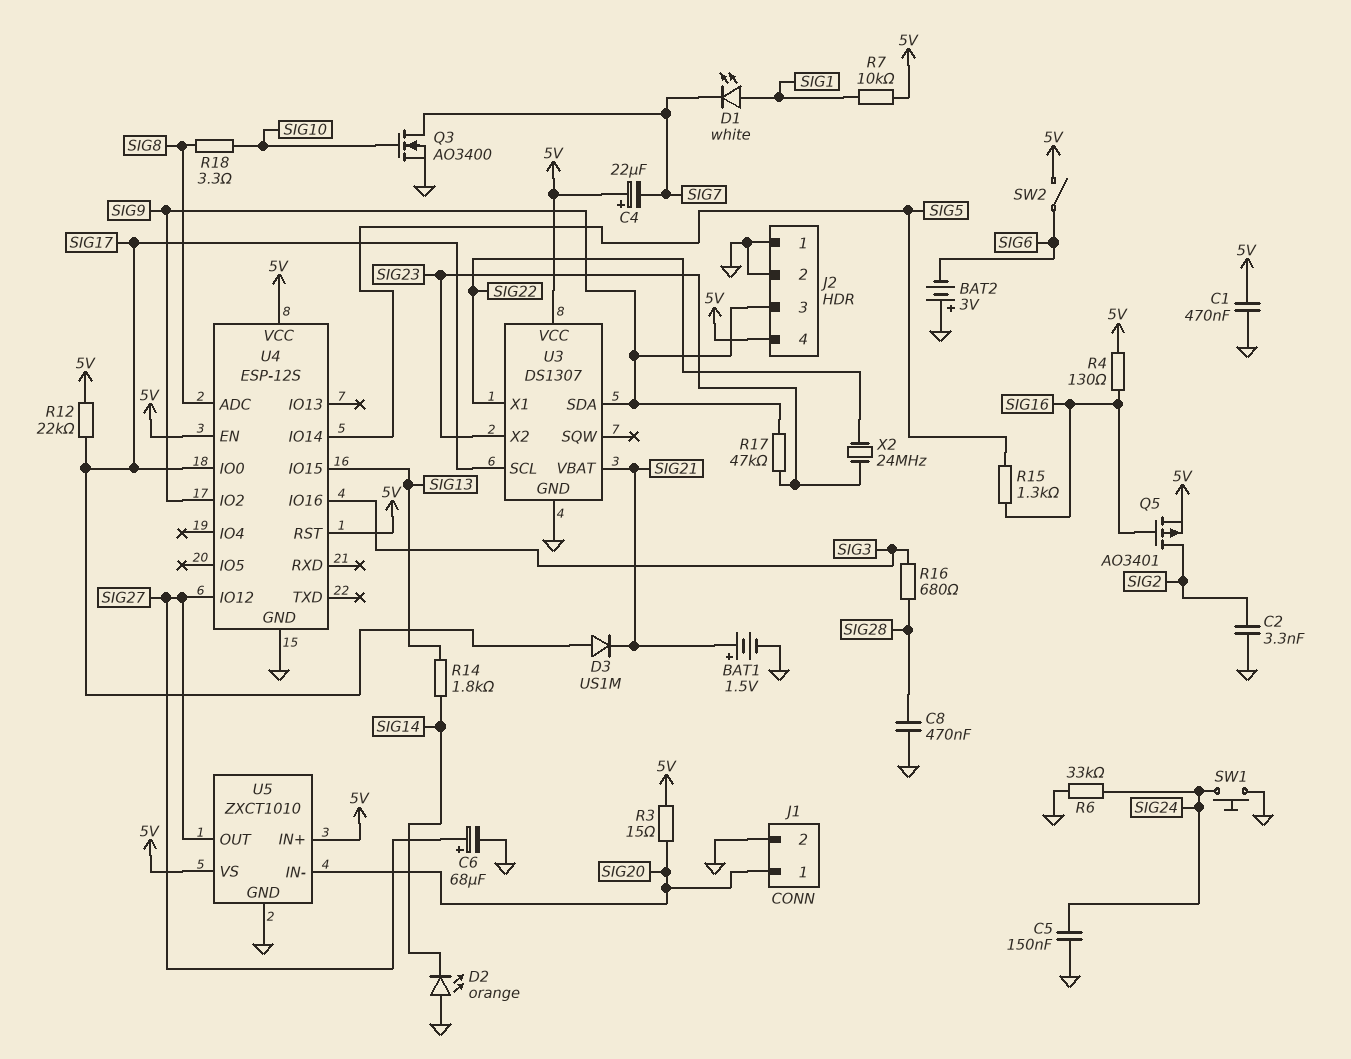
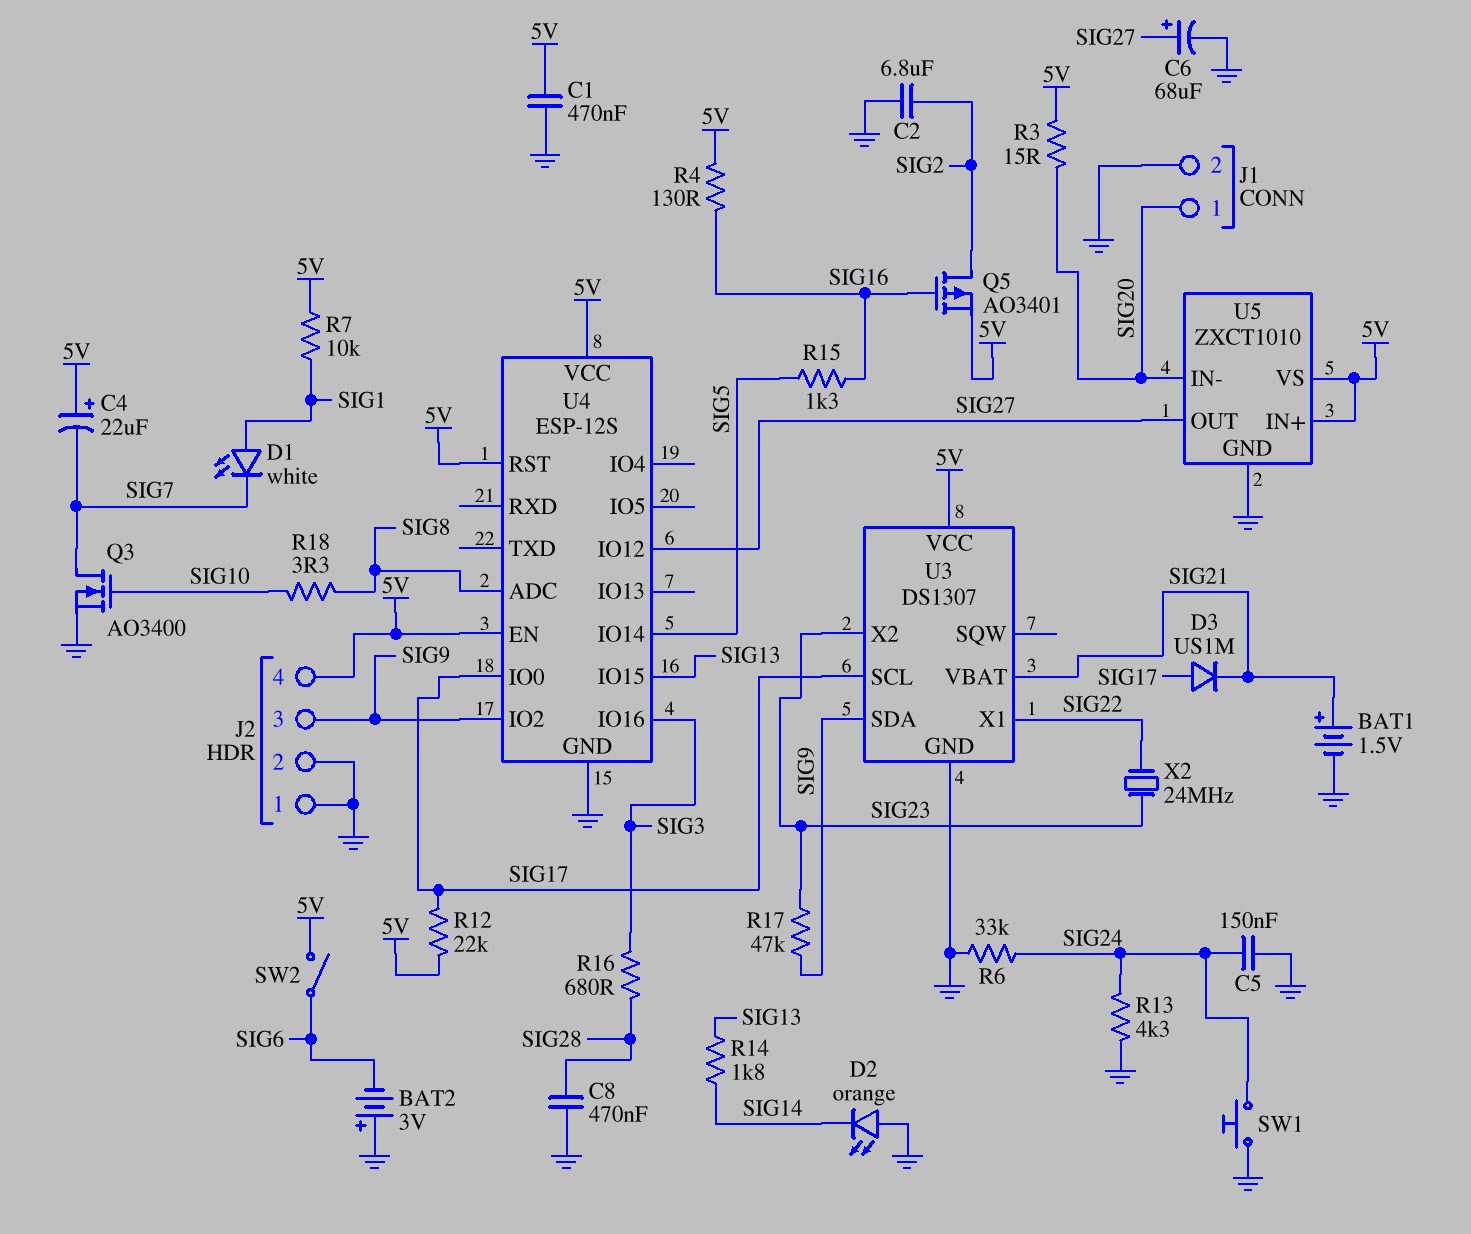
C2: 3.3nF (GND, SIG2) -> 6.8uF (GND, SIG2)
R13: none -> 4.3k (GND, SIG24)

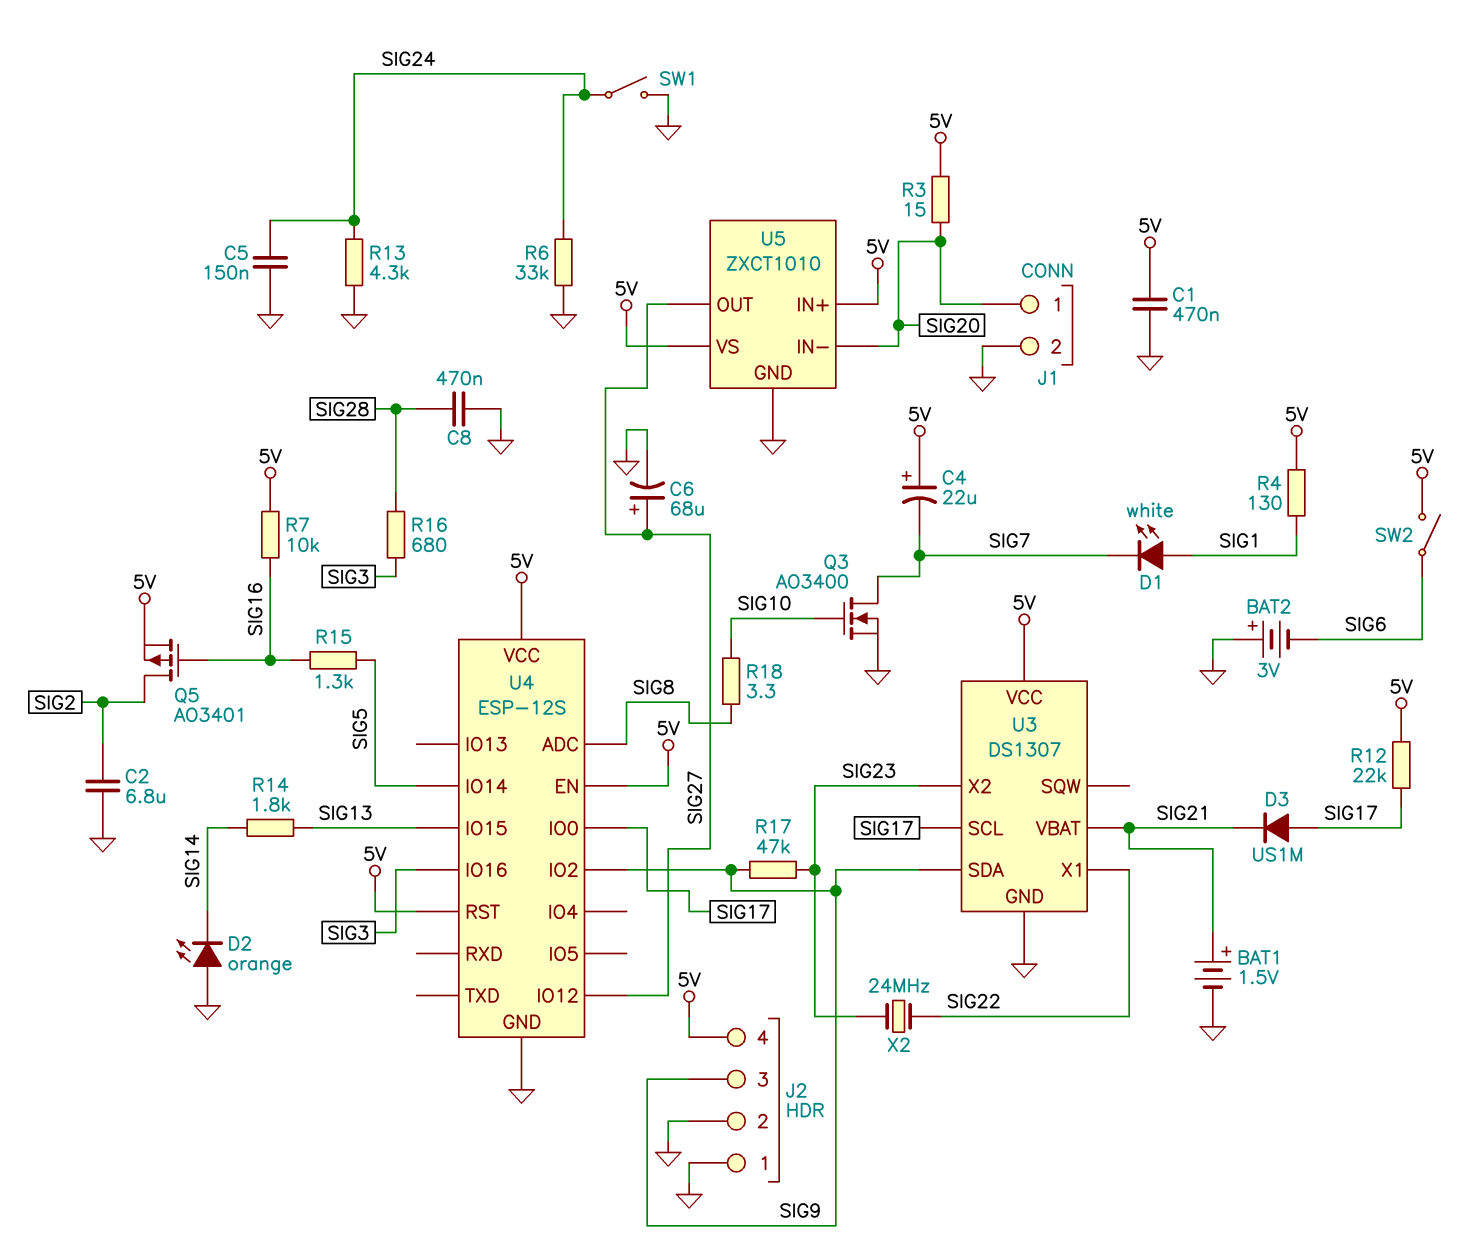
R4: 130 (5V, SIG16) -> 130 (5V, SIG1)
R7: 10k (5V, SIG1) -> 10k (5V, SIG16)
SW1: button (GND, SIG24) -> switch (GND, SIG24)

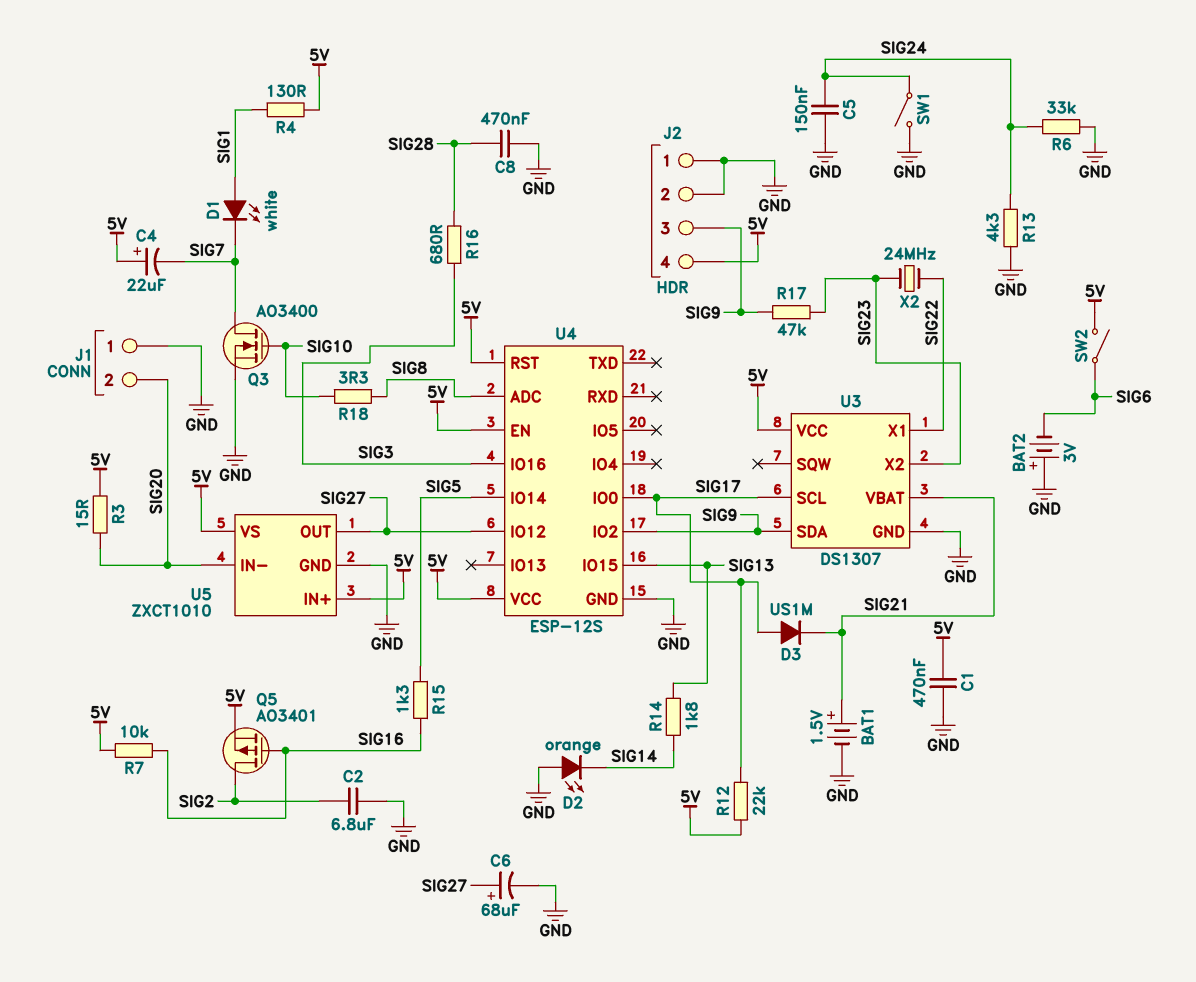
J1 pin 1: SIG20 -> GND
J1 pin 2: GND -> SIG20

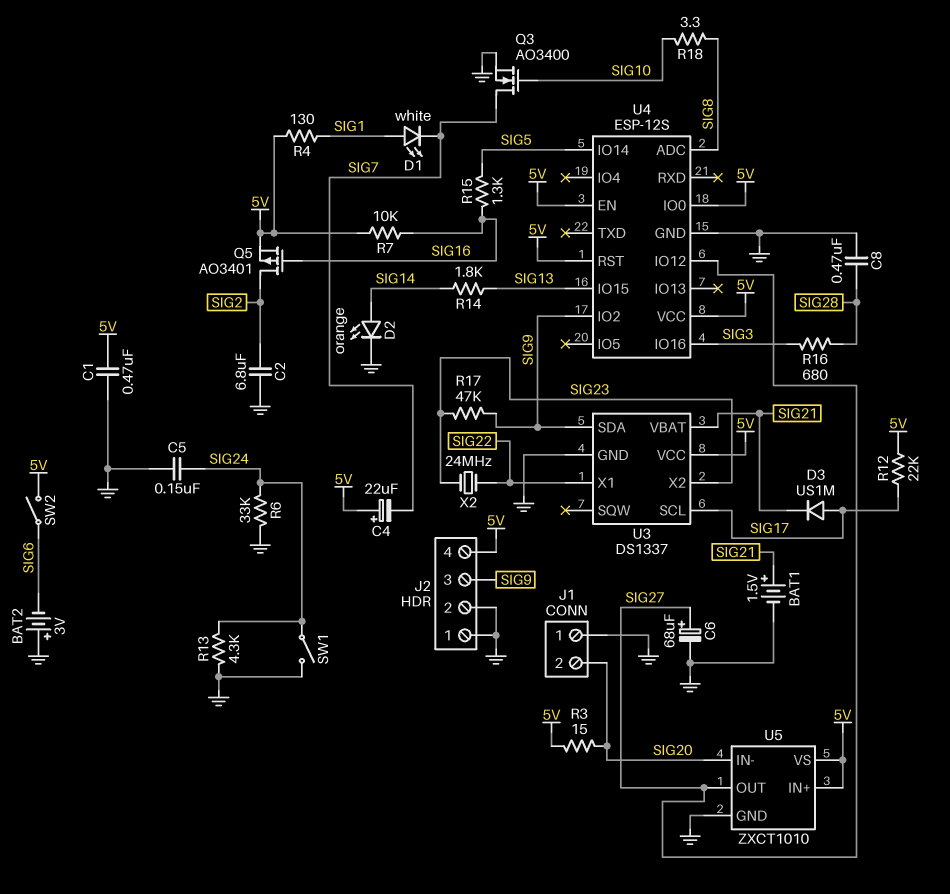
D2: LED orange (A GND, K SIG14) -> LED orange (A SIG14, K GND)
U3: DS1307 -> DS1337
U4 pin IO0: SIG17 -> 5V

